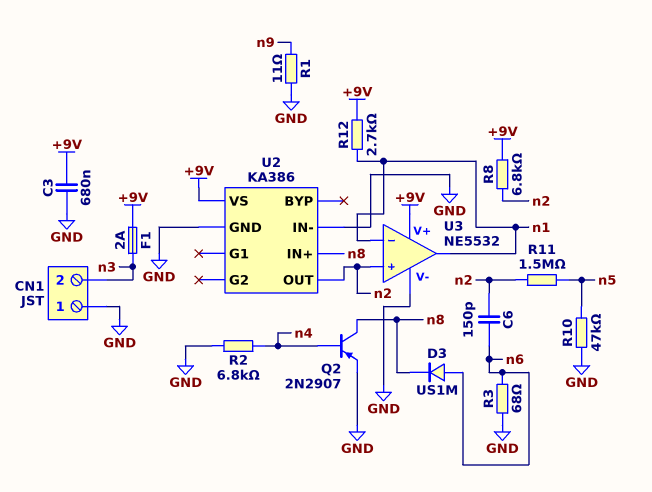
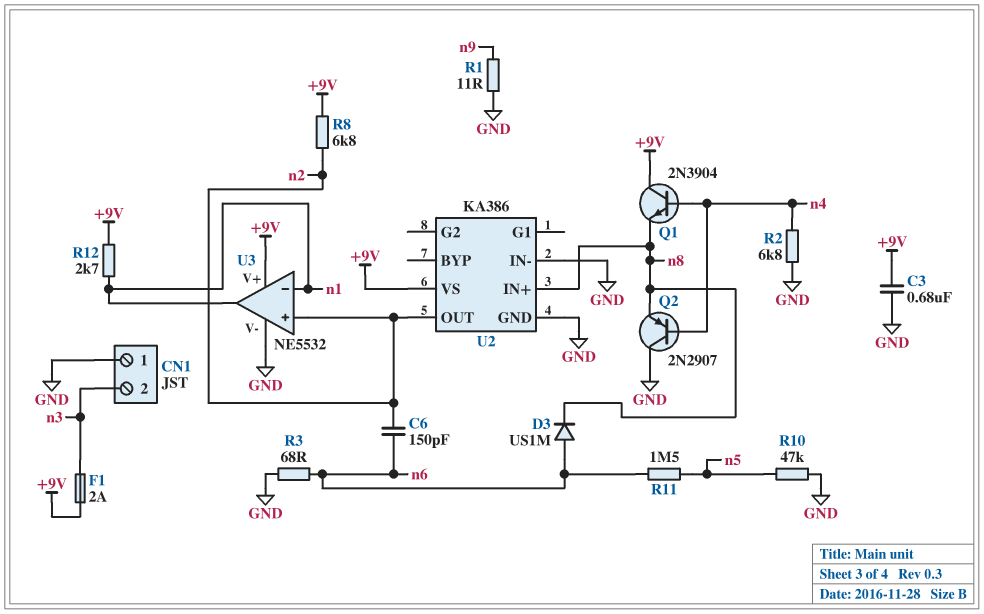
Q1: none -> NPN 2N3904 (B n4, C +9V, E n8)
Q2: PNP 2N2907 (B n4, C n8, E GND) -> PNP 2N2907 (B n4, C GND, E n8)
R11: 1.5M (n2, n5) -> 1.5M (n5, n6)

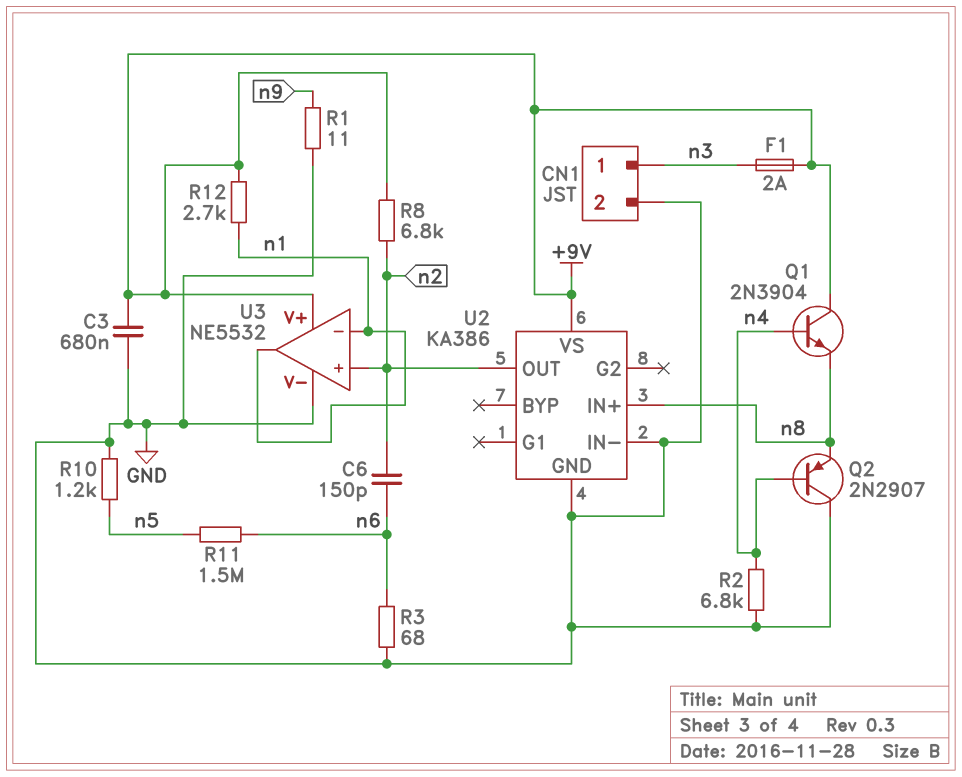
CN1 pin 1: GND -> n3
CN1 pin 2: n3 -> GND
D3: diode US1M (A n6, K n8) -> none
R10: 47k (GND, n5) -> 1.2k (GND, n5)

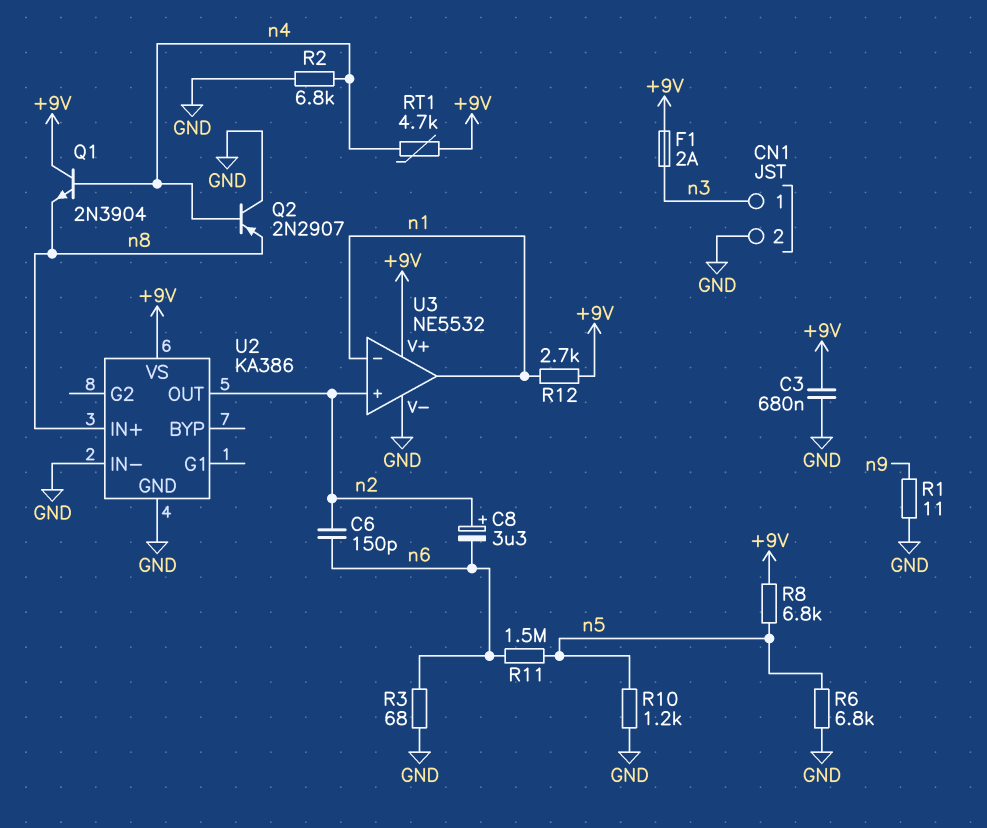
C8: none -> 3.3uF (plus n2, minus n6)
R6: none -> 6.8k (GND, n5)
R8: 6.8k (+9V, n2) -> 6.8k (+9V, n5)
RT1: none -> 4.7k (+9V, n4)

